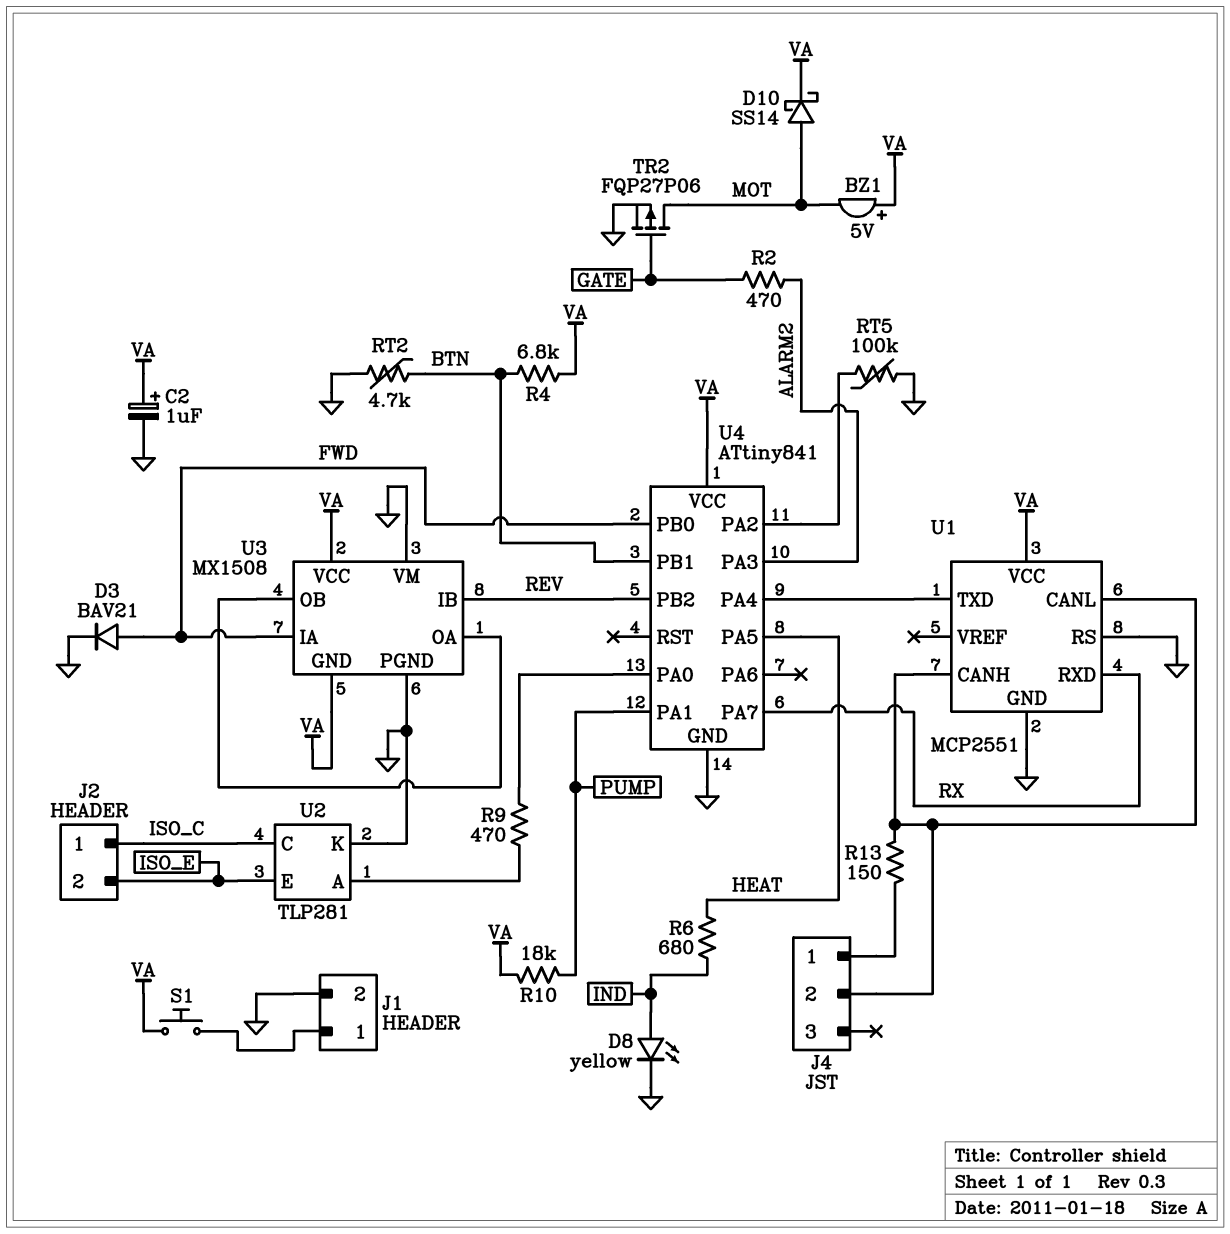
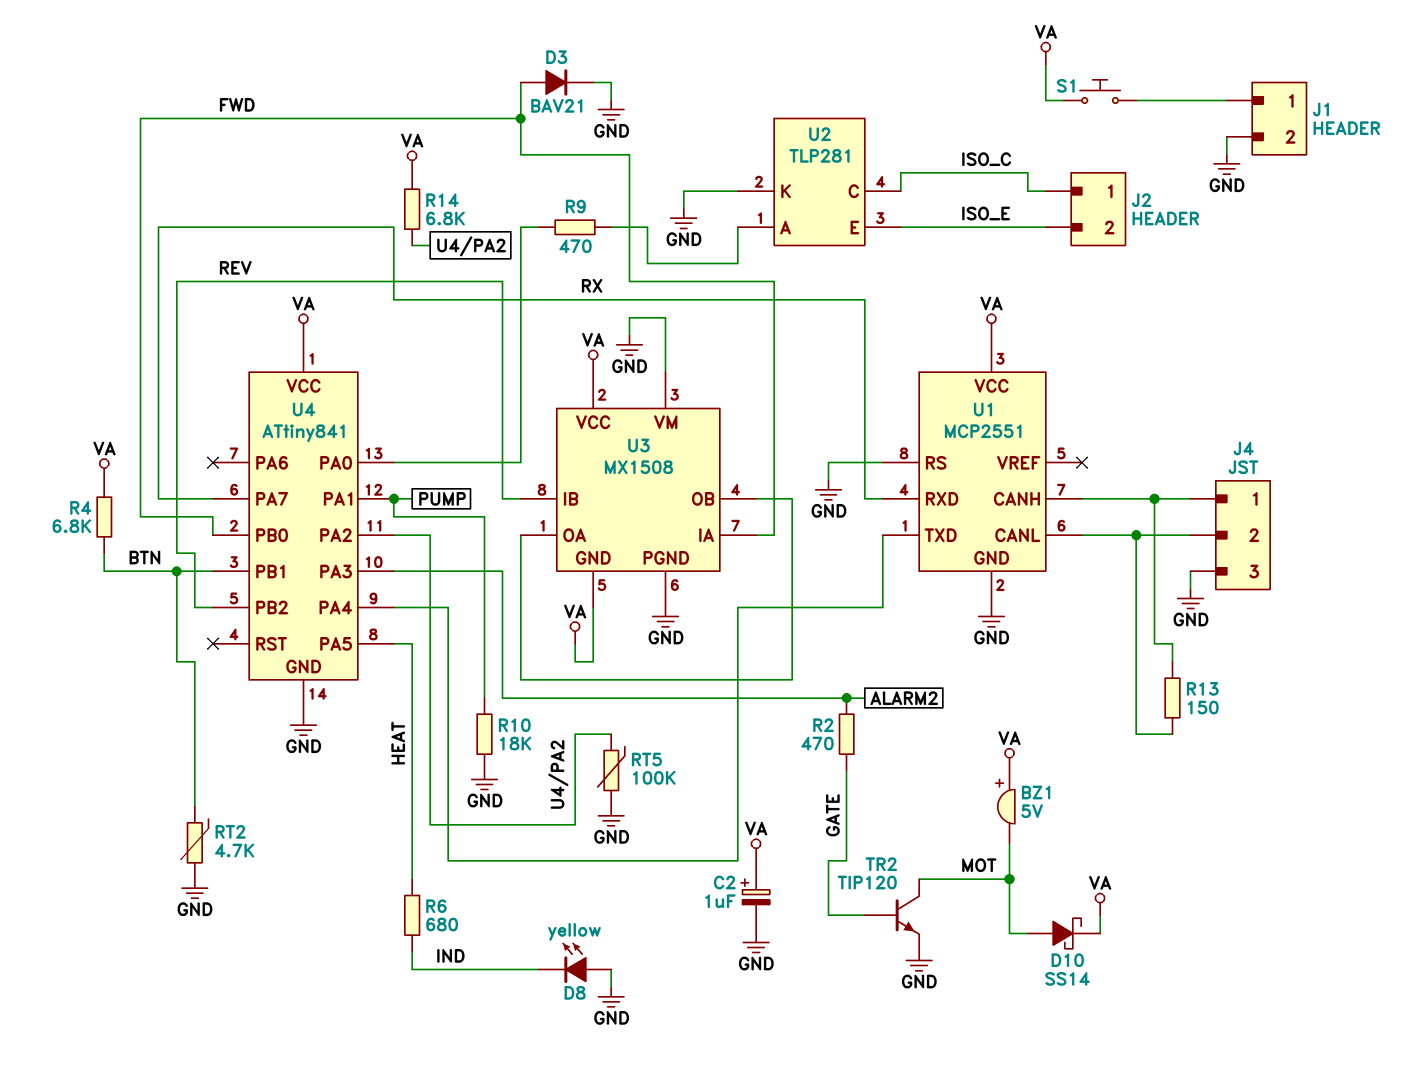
D8: LED yellow (A IND, K GND) -> LED yellow (A GND, K IND)
J4 pin 3: none -> GND
R10: 18k (PUMP, VA) -> 18k (GND, PUMP)
R14: none -> 6.8k (U4/PA2, VA)
TR2: PMOS FQP27P06 (G GATE, D MOT, S GND) -> NPN TIP120 (B GATE, C MOT, E GND)
U1 pin CANH: J4/2 -> J4/1

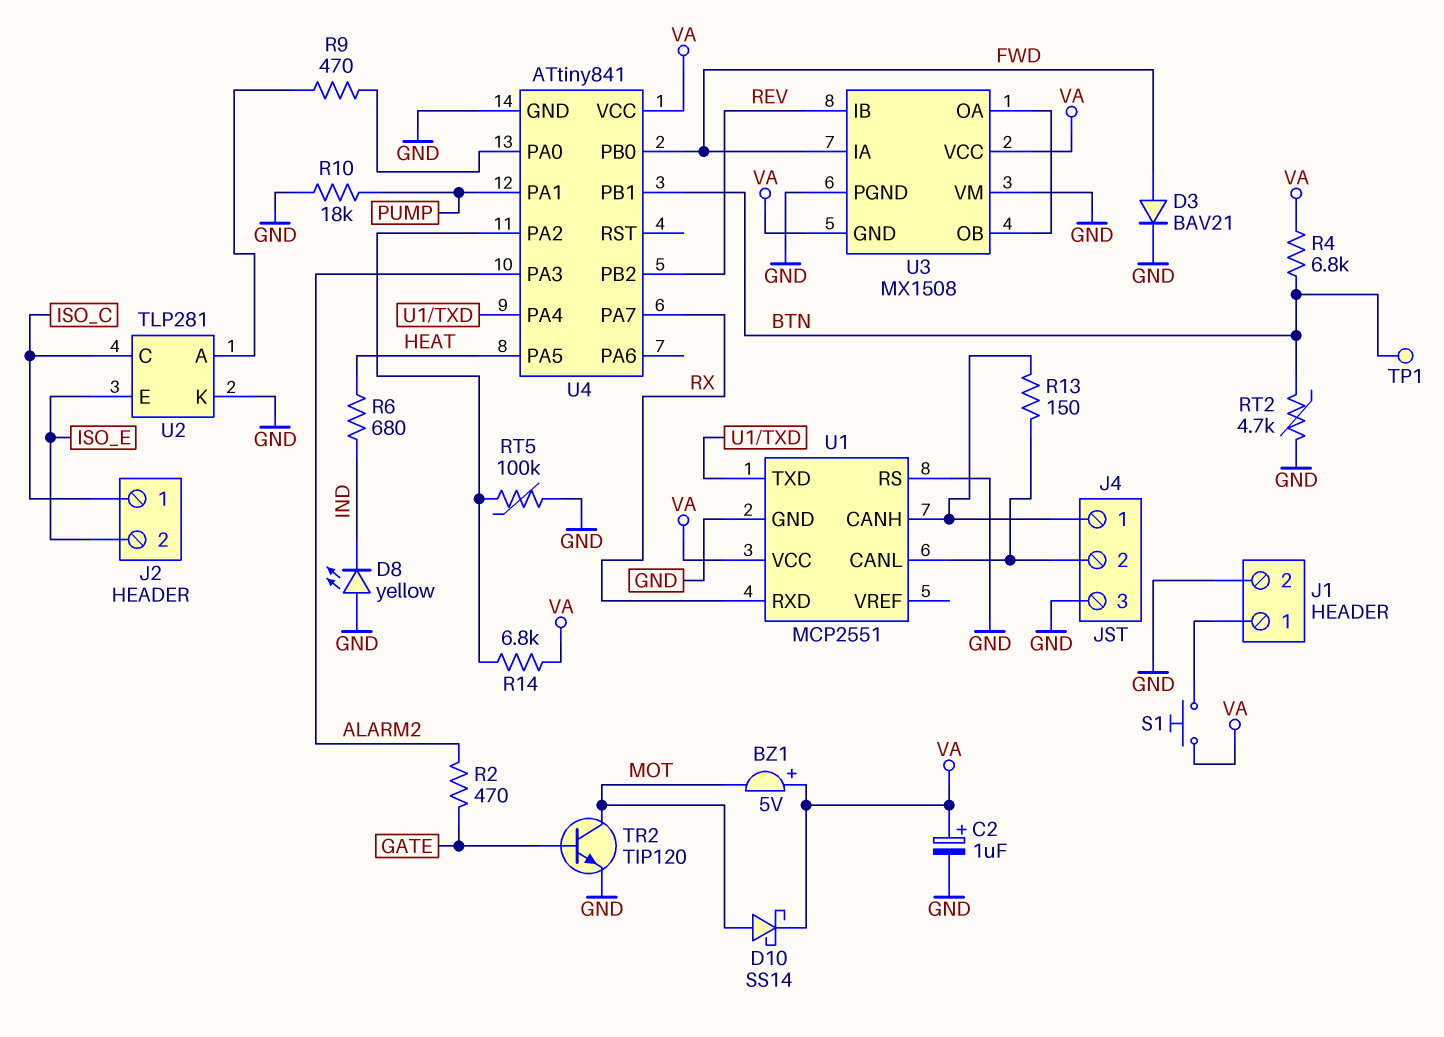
TP1: none -> test point (BTN)

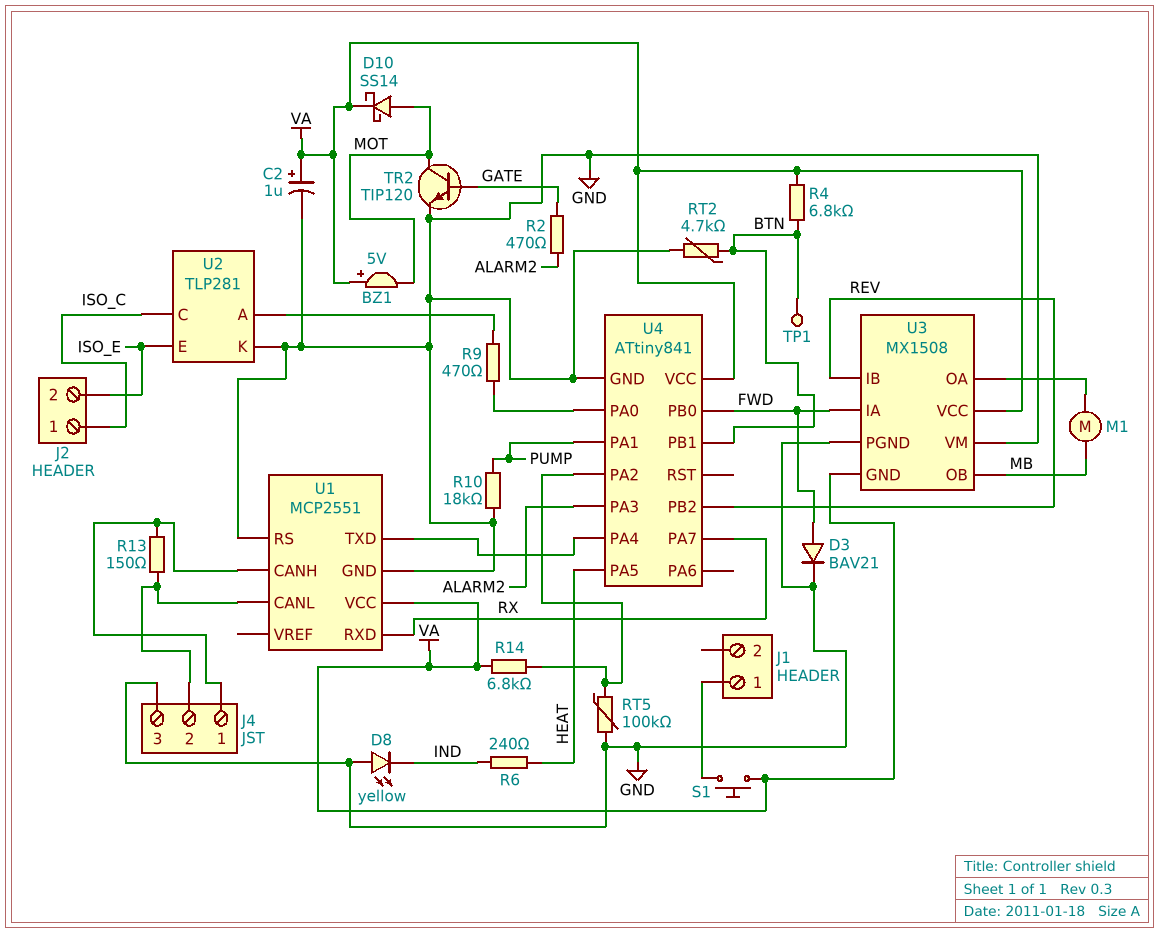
J1 pin 2: GND -> none
M1: none -> motor (MB, U3/OA)
R6: 680 (HEAT, IND) -> 240 (HEAT, IND)
U3 pin OB: U3/OA -> MB

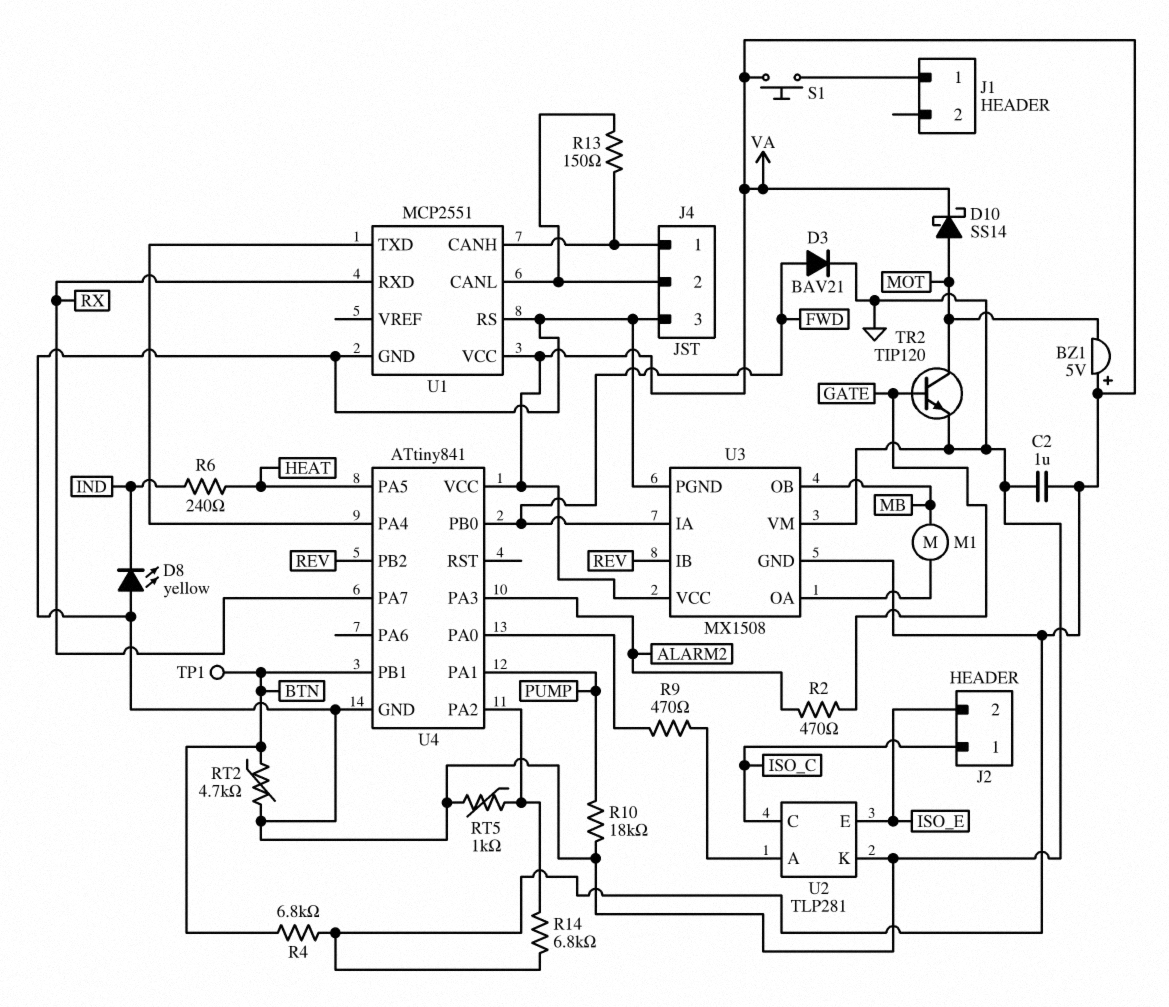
C2: 1uF (plus VA, minus GND) -> 1uF (GND, VA)
RT5: 100k (GND, U4/PA2) -> 1k (GND, U4/PA2)

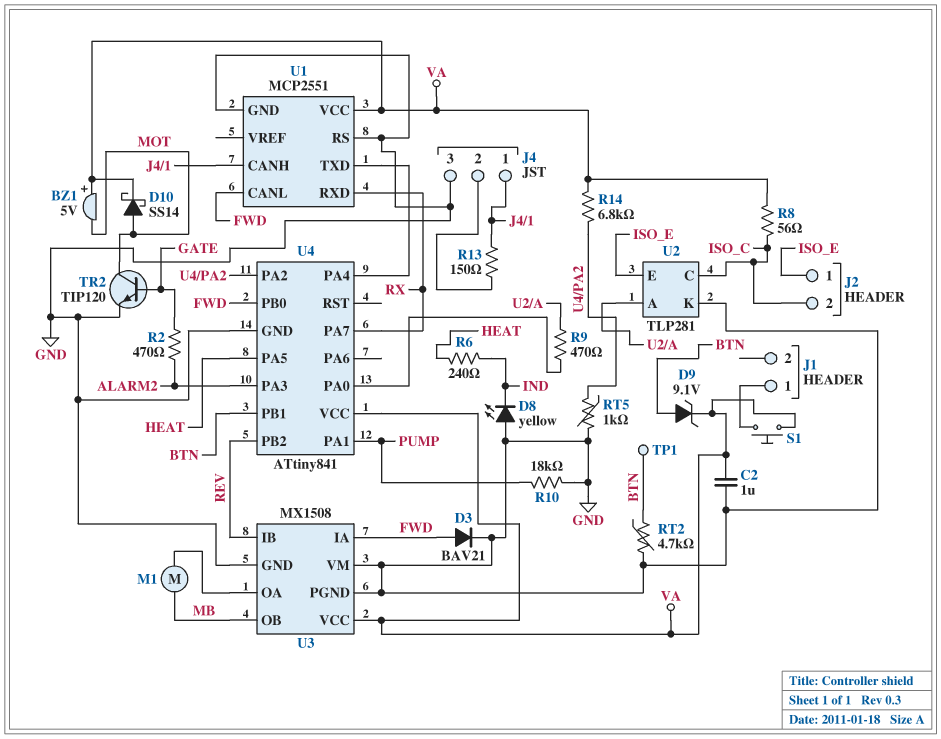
D9: none -> zener 9.1V (A BTN, K VA)
J2 pin 1: ISO_C -> ISO_E
J2 pin 2: ISO_E -> ISO_C
R4: 6.8k (BTN, VA) -> none
R8: none -> 56 (ISO_C, VA)
U1 pin CANL: J4/2 -> FWD
U3 pin GND: VA -> GND

